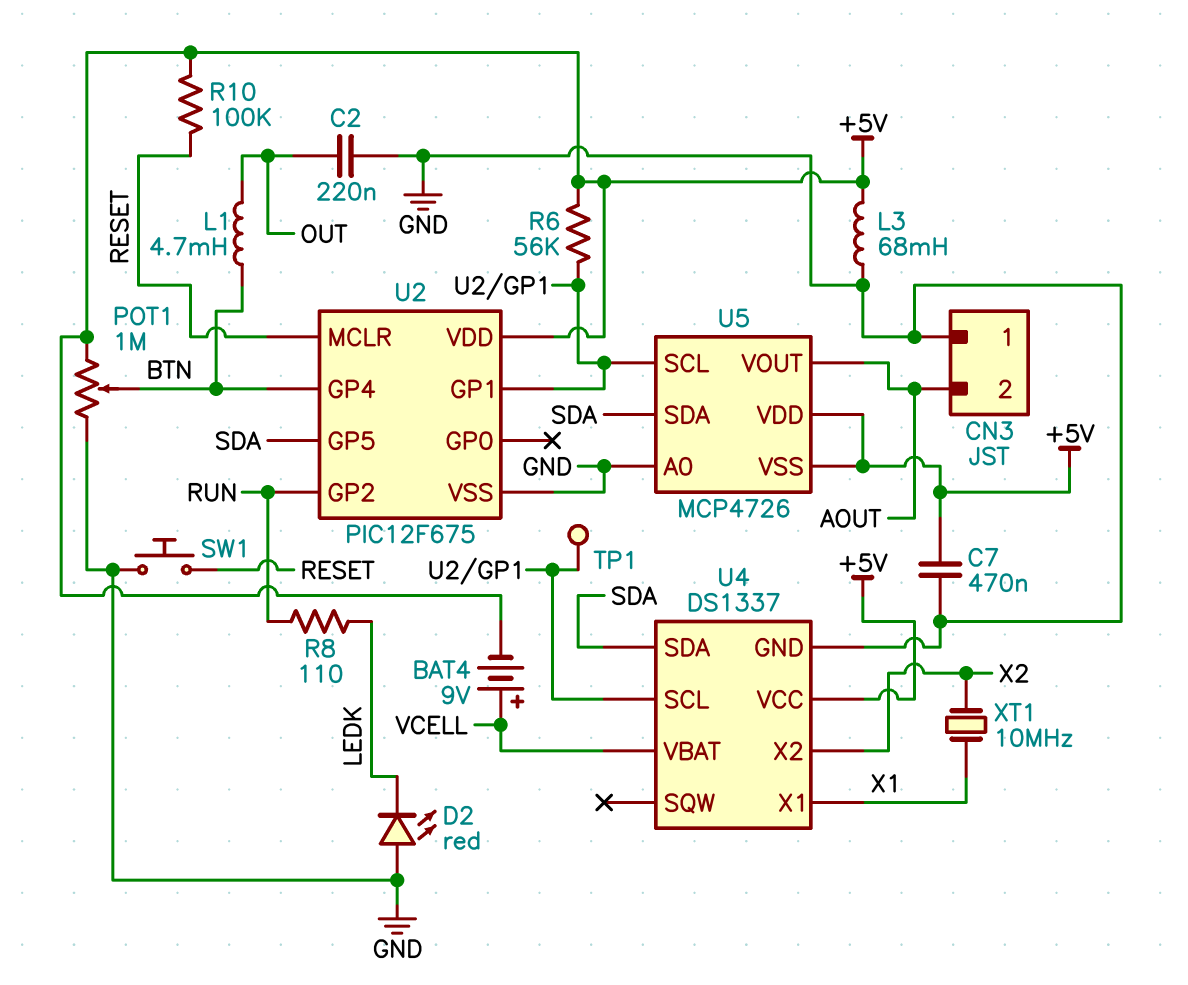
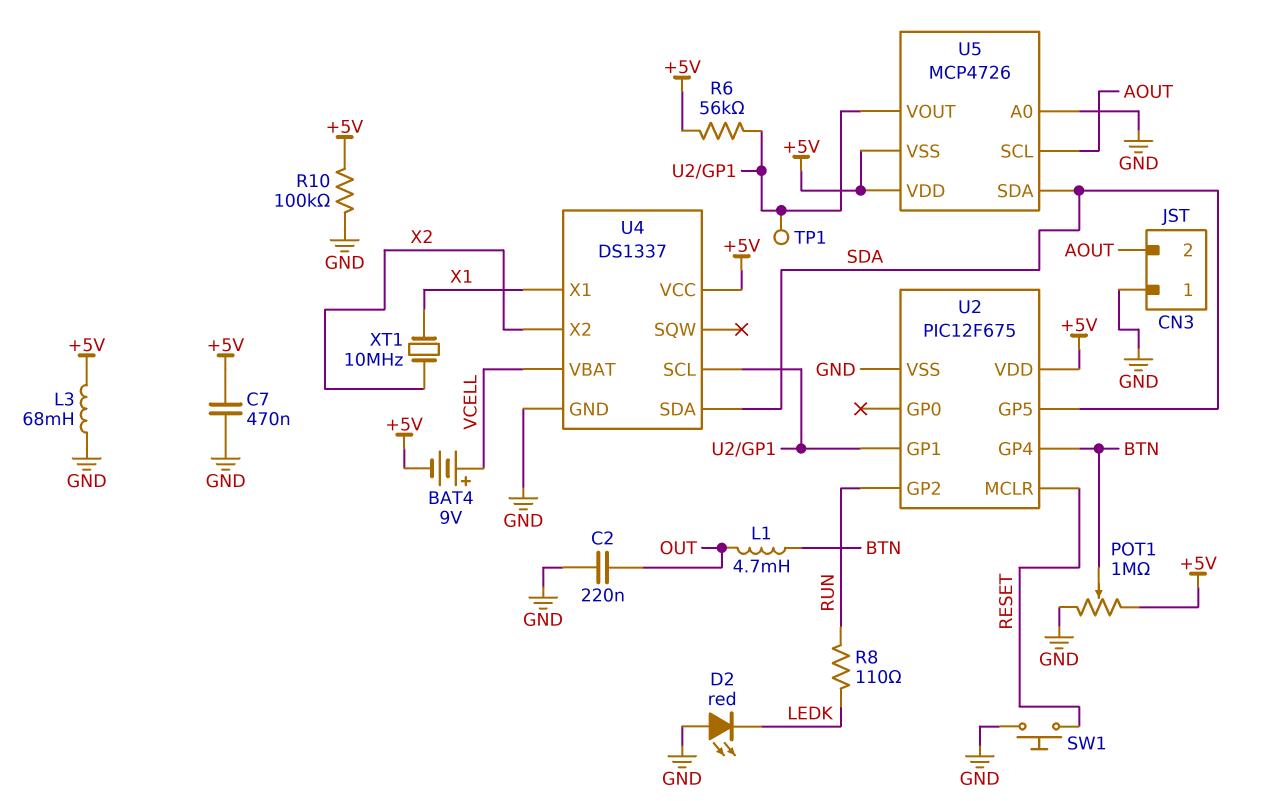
R10: 100k (+5V, RESET) -> 100k (+5V, GND)
U5 pin SCL: U2/GP1 -> AOUT
U5 pin VOUT: AOUT -> U2/GP1

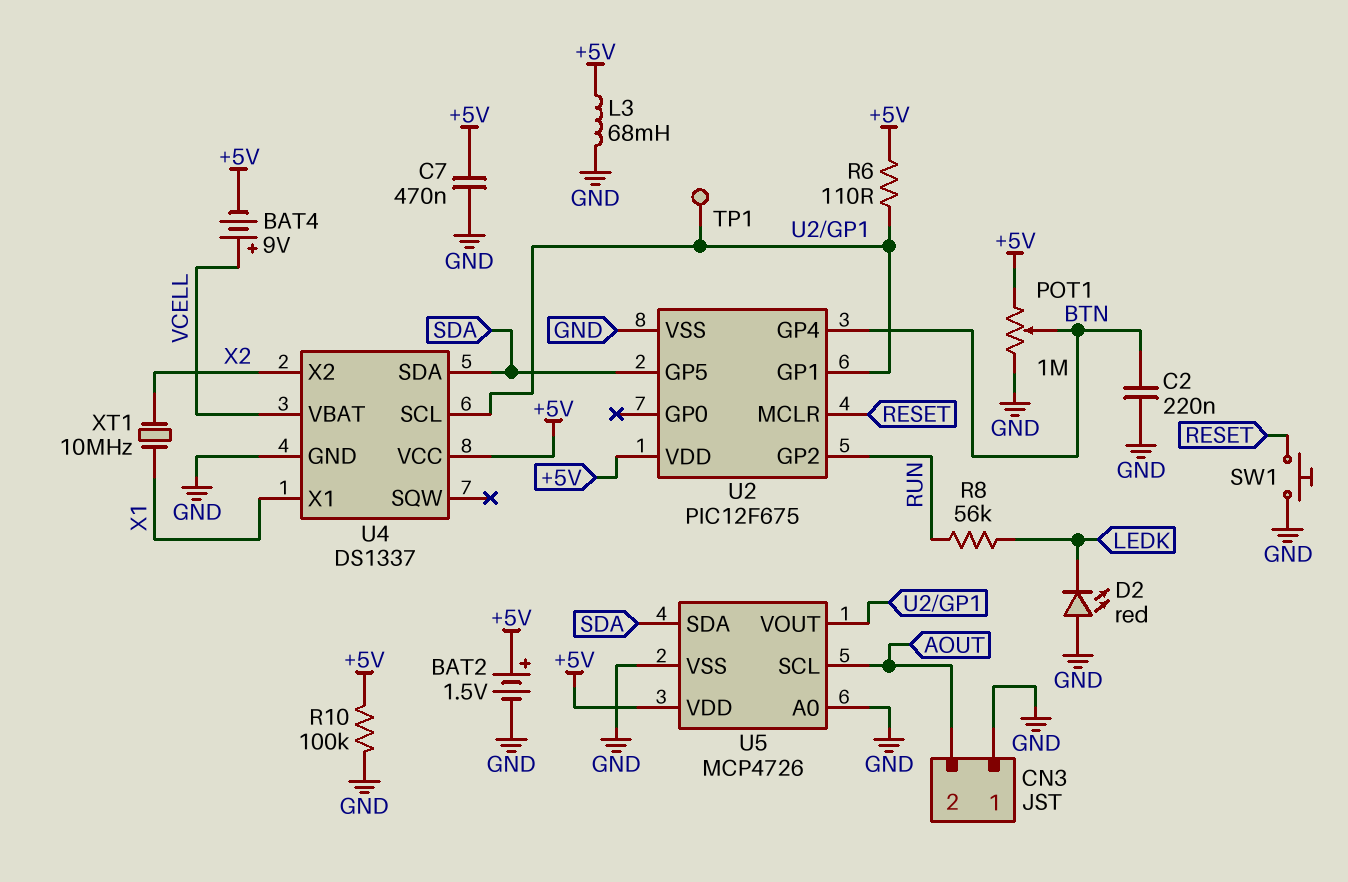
BAT2: none -> 1.5V (plus +5V, minus GND)
C2: 220nF (GND, OUT) -> 220nF (BTN, GND)
L1: 4.7mH (BTN, OUT) -> none
R6: 56k (+5V, U2/GP1) -> 110 (+5V, U2/GP1)
R8: 110 (LEDK, RUN) -> 56k (LEDK, RUN)
U5 pin VSS: +5V -> GND

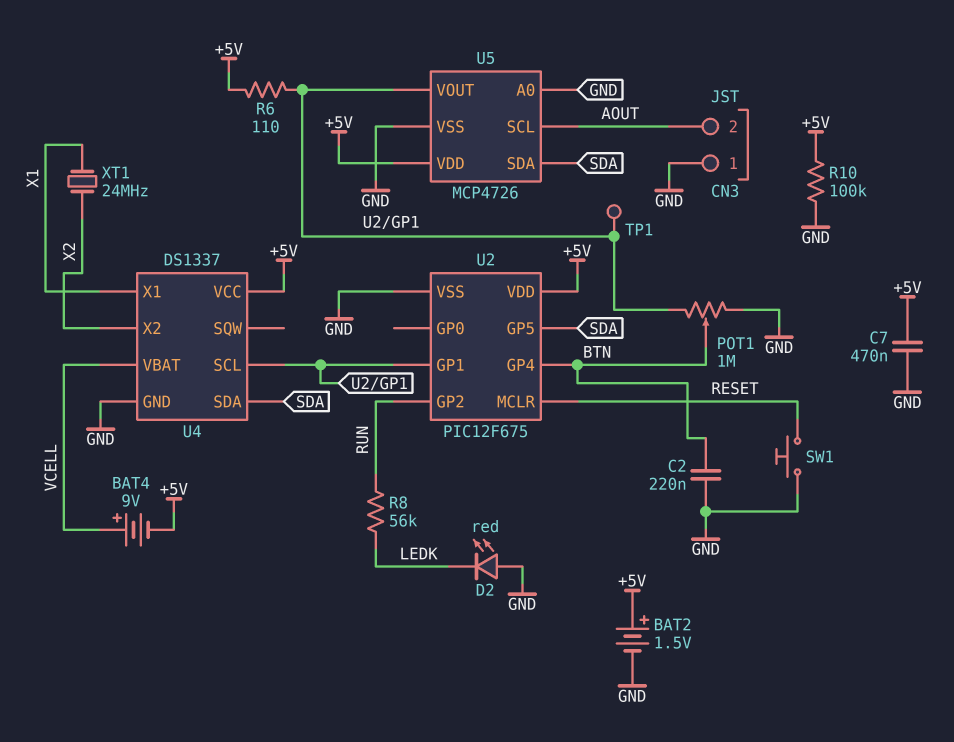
L3: 68mH (+5V, GND) -> none
POT1: 1M (+5V, GND, wiper BTN) -> 1M (GND, U2/GP1, wiper BTN)
XT1: 10MHz (X1, X2) -> 24MHz (X1, X2)

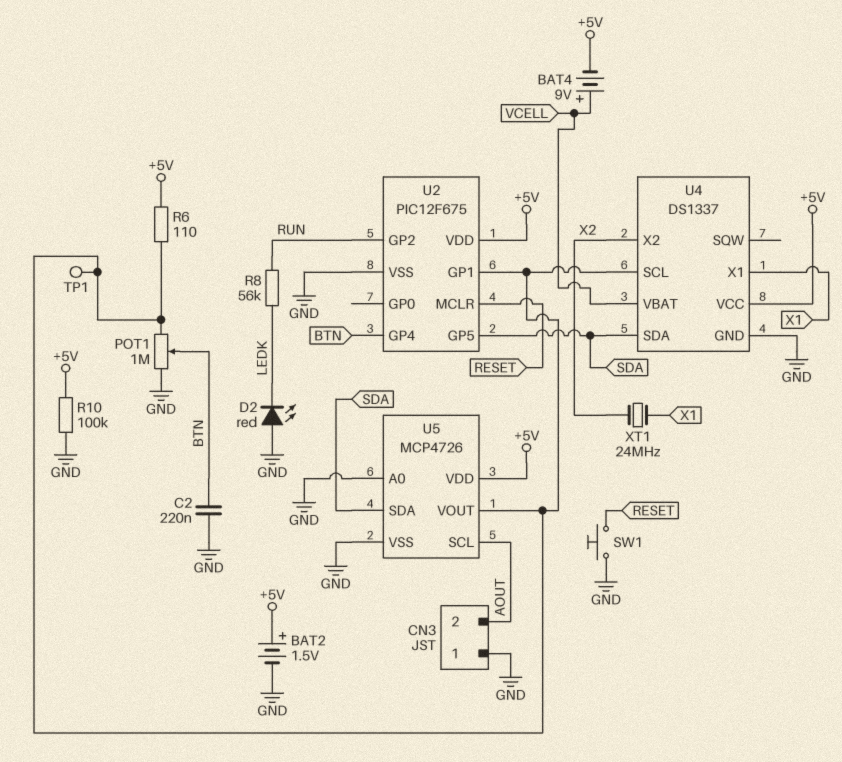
C7: 470nF (+5V, GND) -> none

